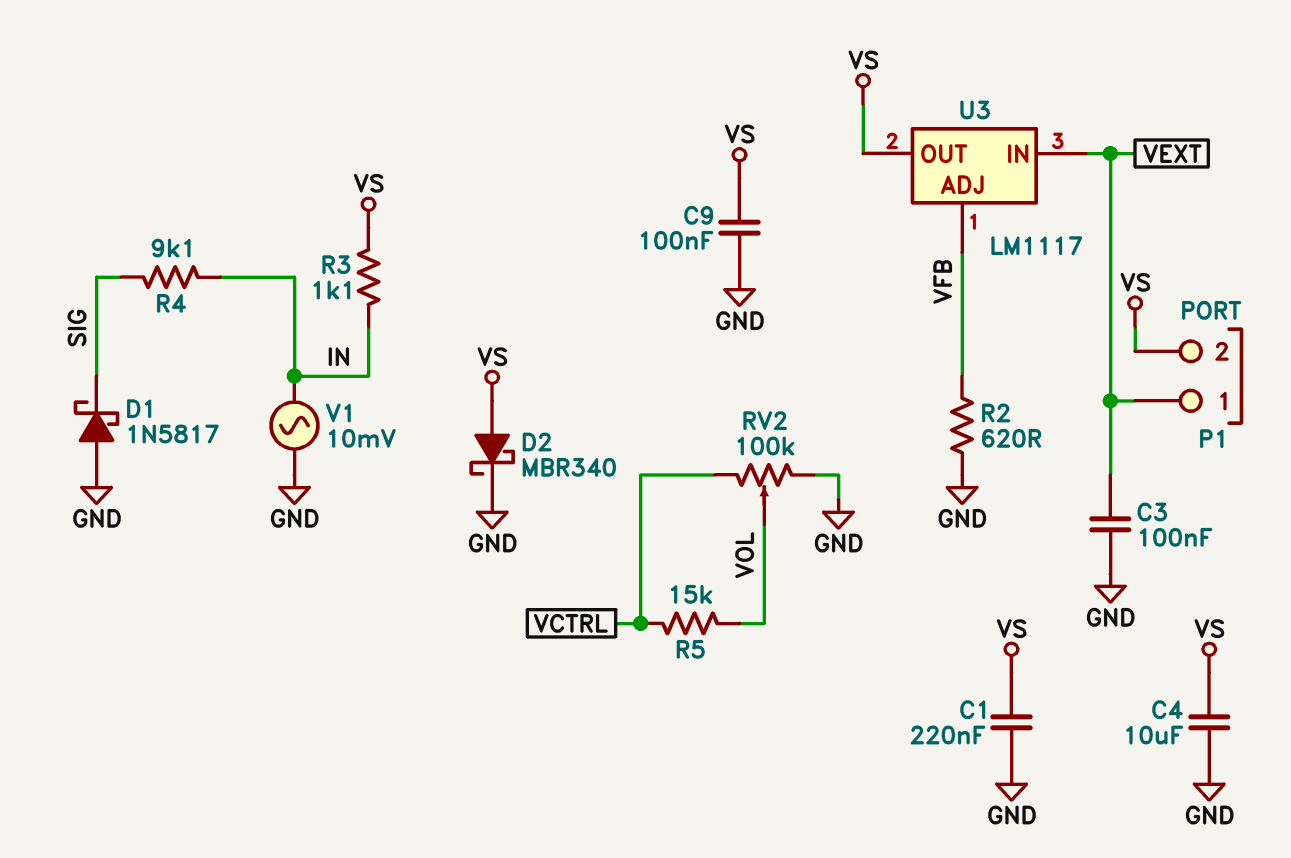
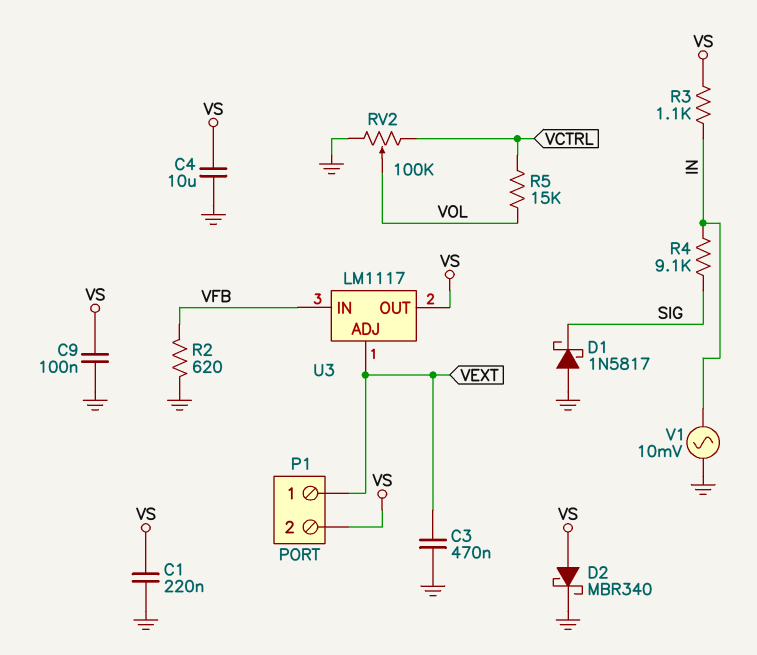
C3: 100nF (GND, VEXT) -> 470nF (GND, VEXT)
U3 pin ADJ: VFB -> VEXT
U3 pin IN: VEXT -> VFB

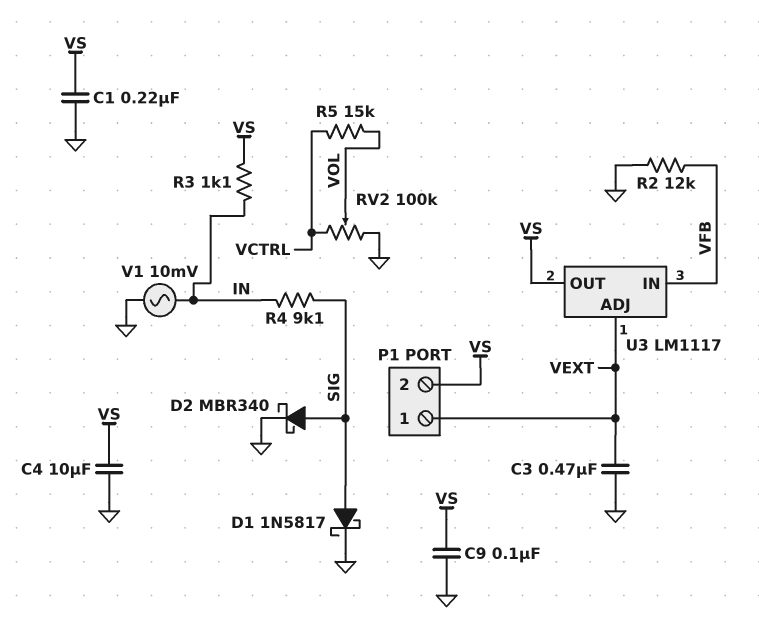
D1: schottky 1N5817 (A GND, K SIG) -> schottky 1N5817 (A SIG, K GND)
D2: schottky MBR340 (A VS, K GND) -> schottky MBR340 (A SIG, K GND)
R2: 620 (GND, VFB) -> 12k (GND, VFB)

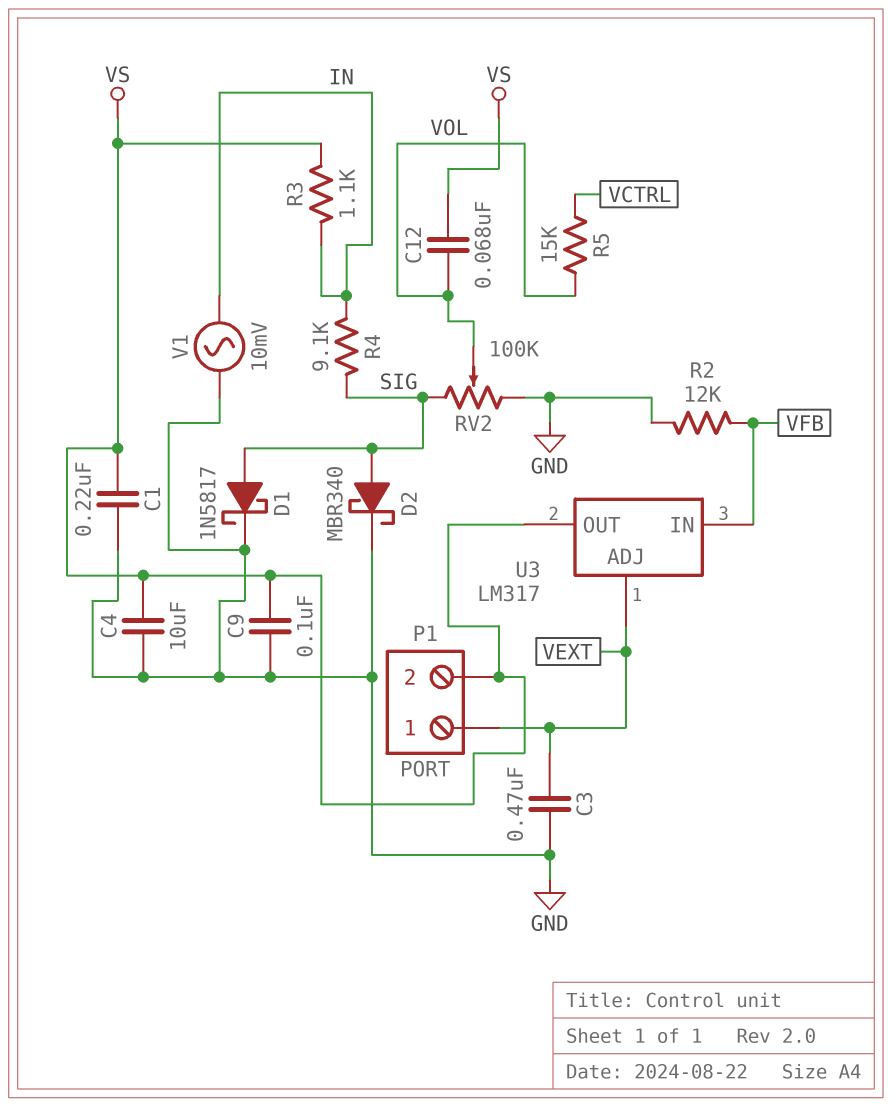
C12: none -> 68nF (VOL, VS)
RV2: 100k (GND, VCTRL, wiper VOL) -> 100k (GND, SIG, wiper VOL)
U3: LM1117 -> LM317

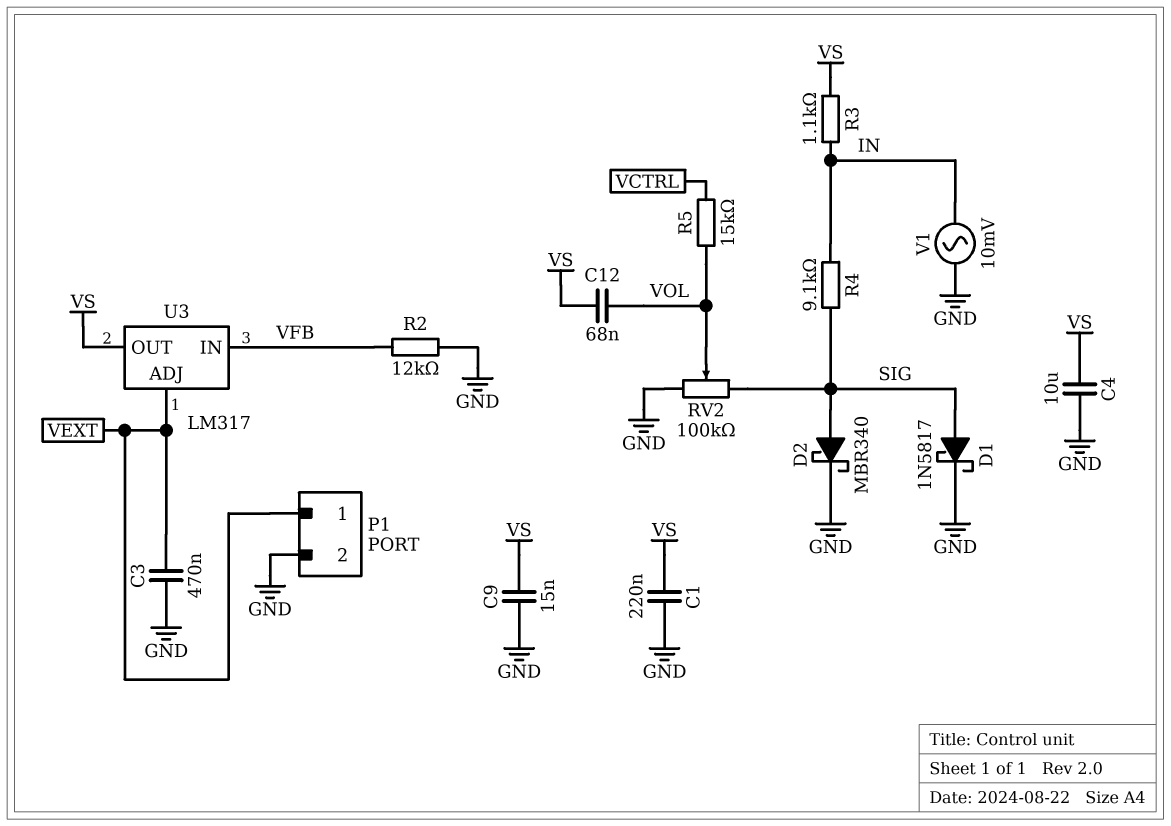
C9: 100nF (GND, VS) -> 15nF (GND, VS)
P1 pin 2: VS -> GND

